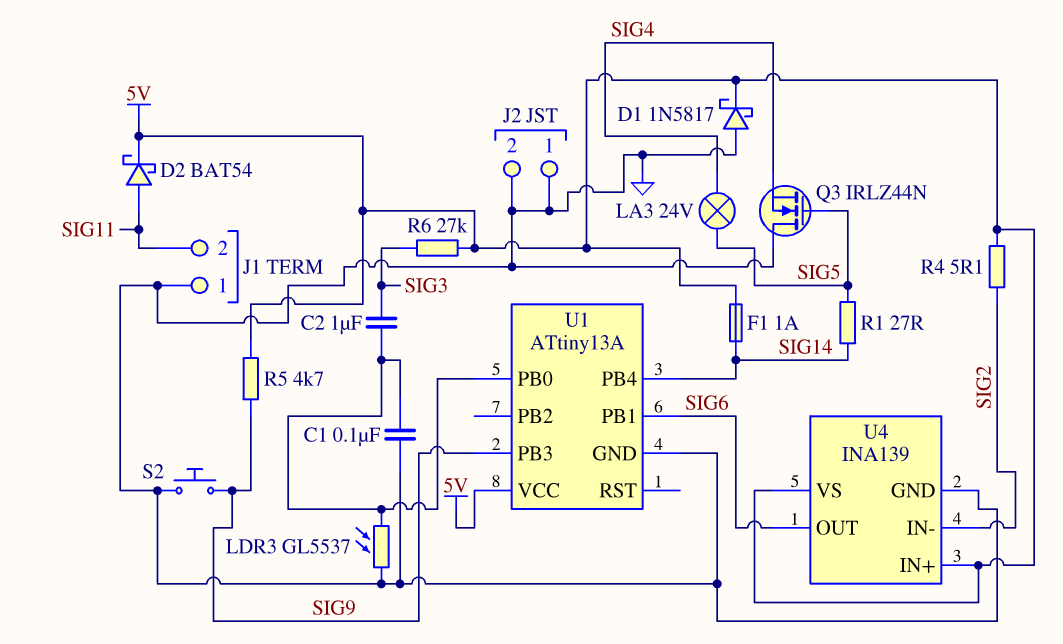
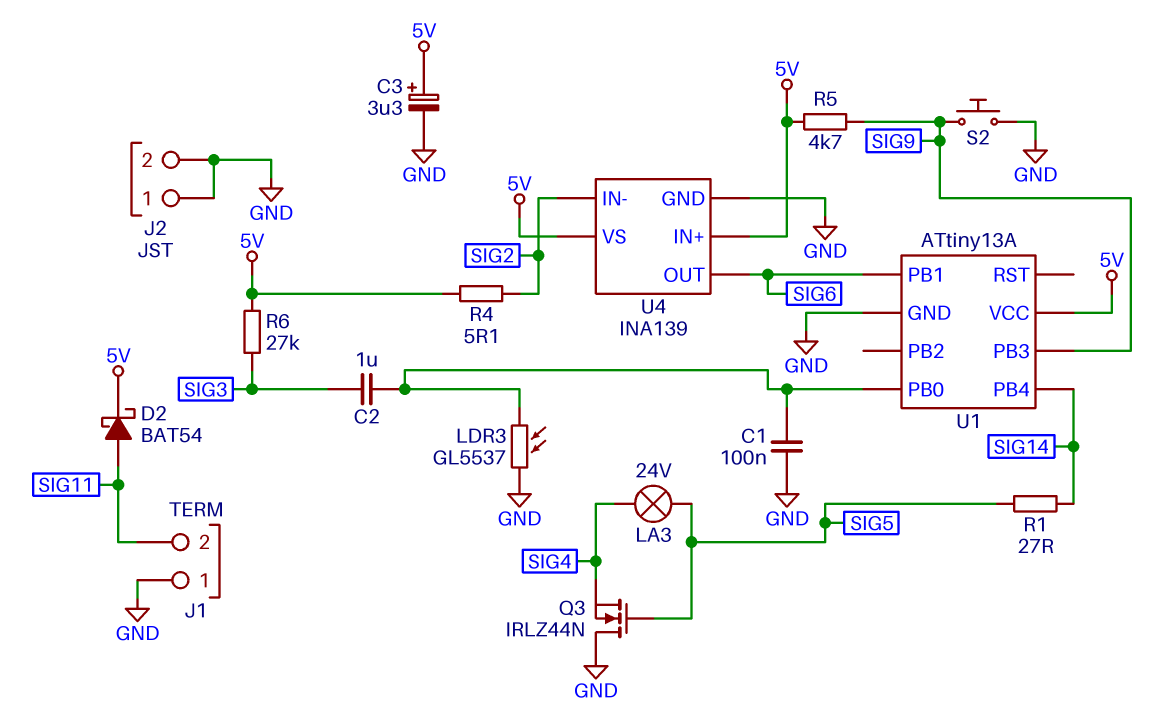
C3: none -> 3.3uF (plus 5V, minus GND)
D1: schottky 1N5817 (A GND, K 5V) -> none
F1: 1A (5V, SIG14) -> none

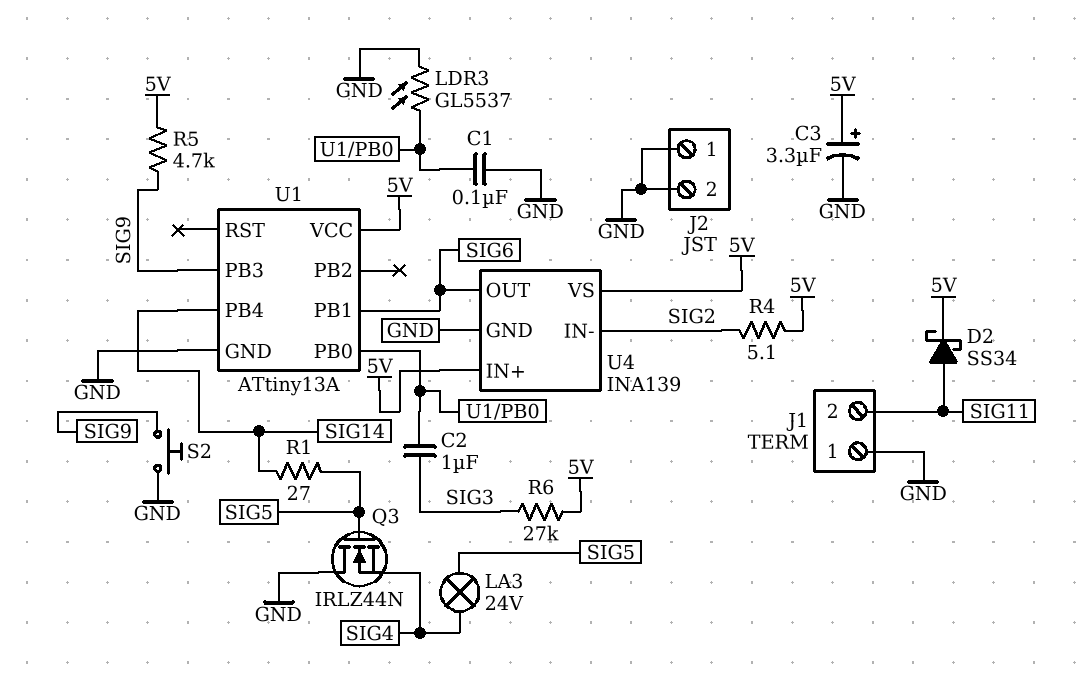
D2: schottky BAT54 (A SIG11, K 5V) -> schottky SS34 (A SIG11, K 5V)

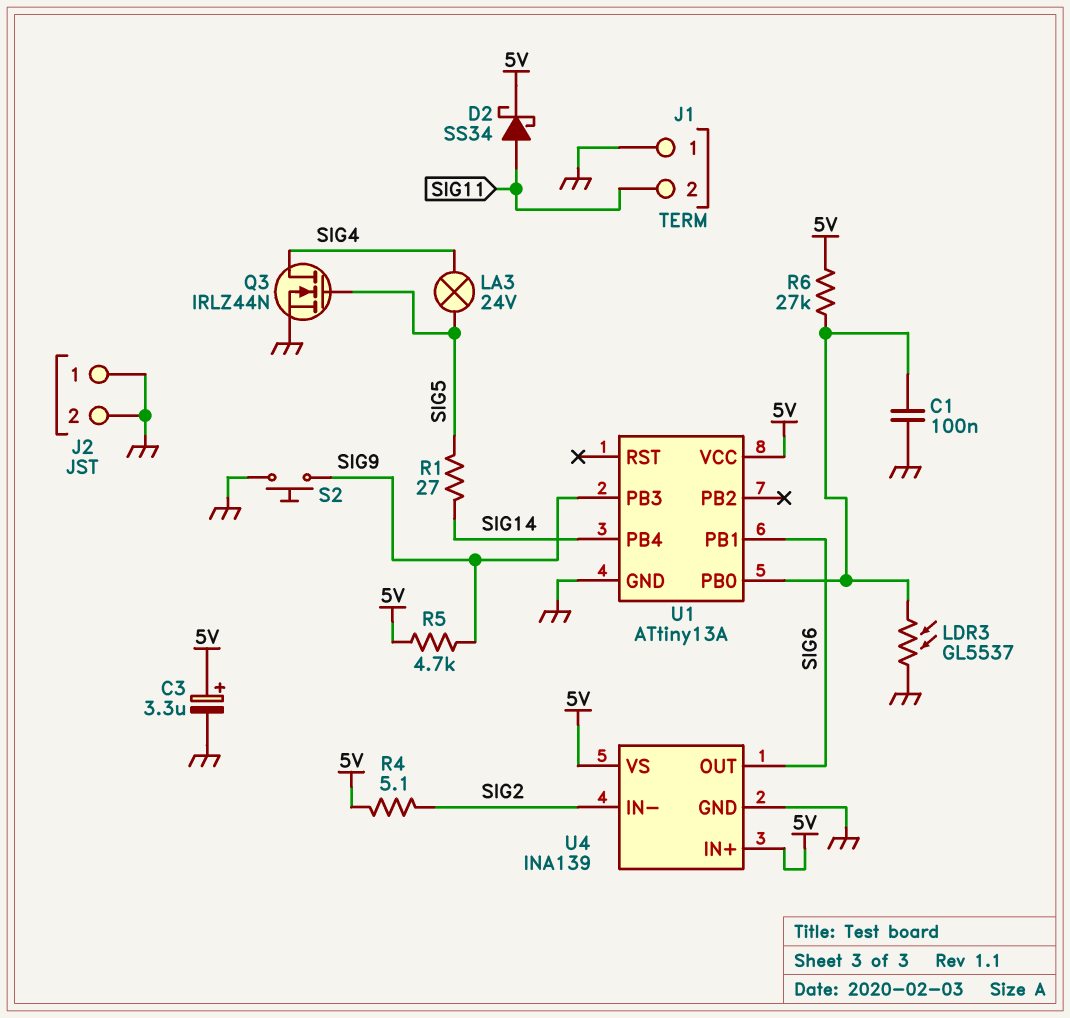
C2: 1uF (SIG3, U1/PB0) -> none
Q3: NMOS IRLZ44N (G SIG5, D GND, S SIG4) -> NMOS IRLZ44N (G SIG5, D SIG4, S GND)
R6: 27k (5V, SIG3) -> 27k (5V, U1/PB0)

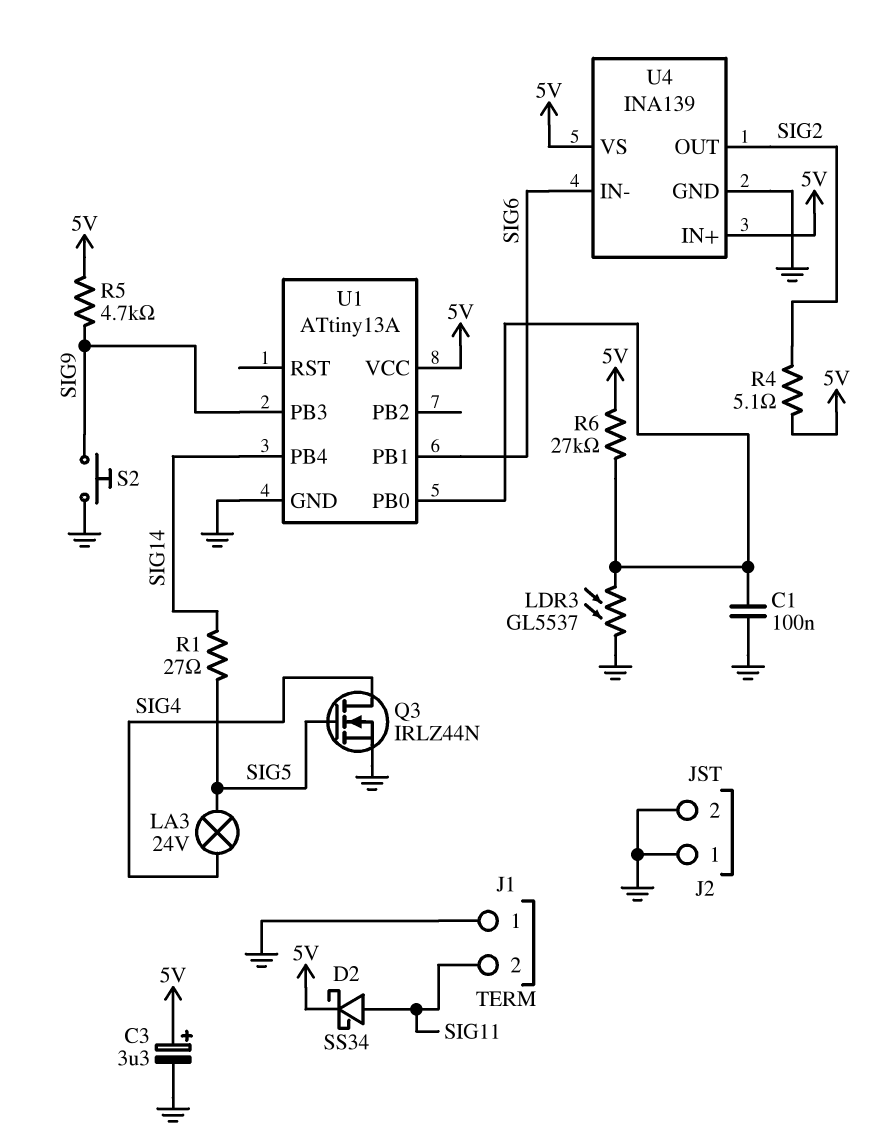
U4 pin IN-: SIG2 -> SIG6
U4 pin OUT: SIG6 -> SIG2

